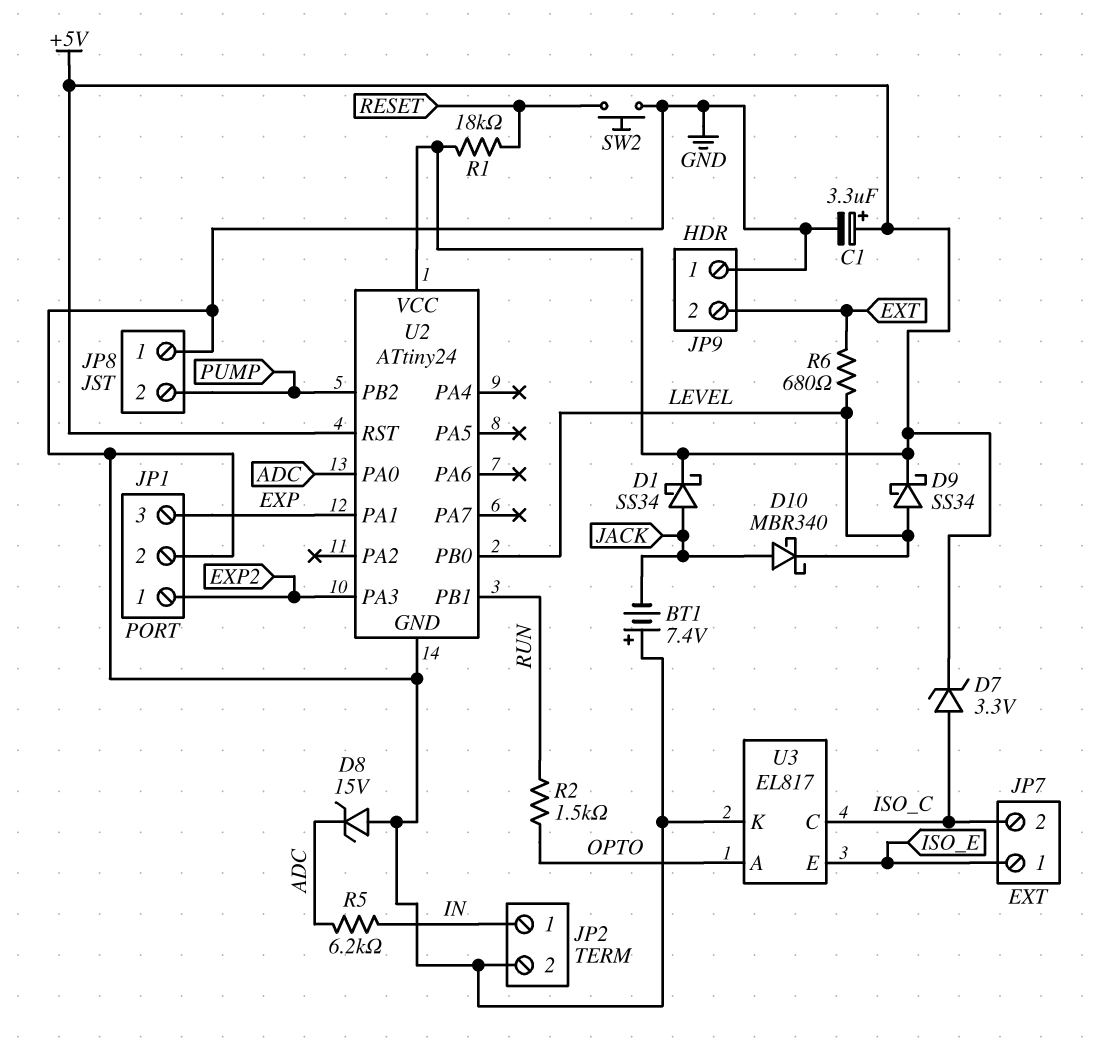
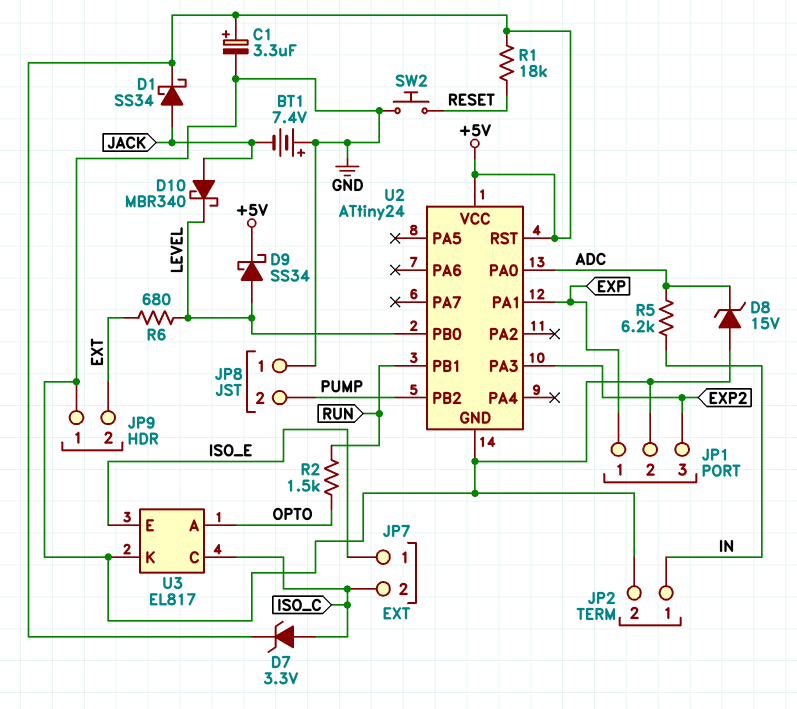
JP1 pin 1: EXP2 -> EXP
JP1 pin 3: EXP -> EXP2

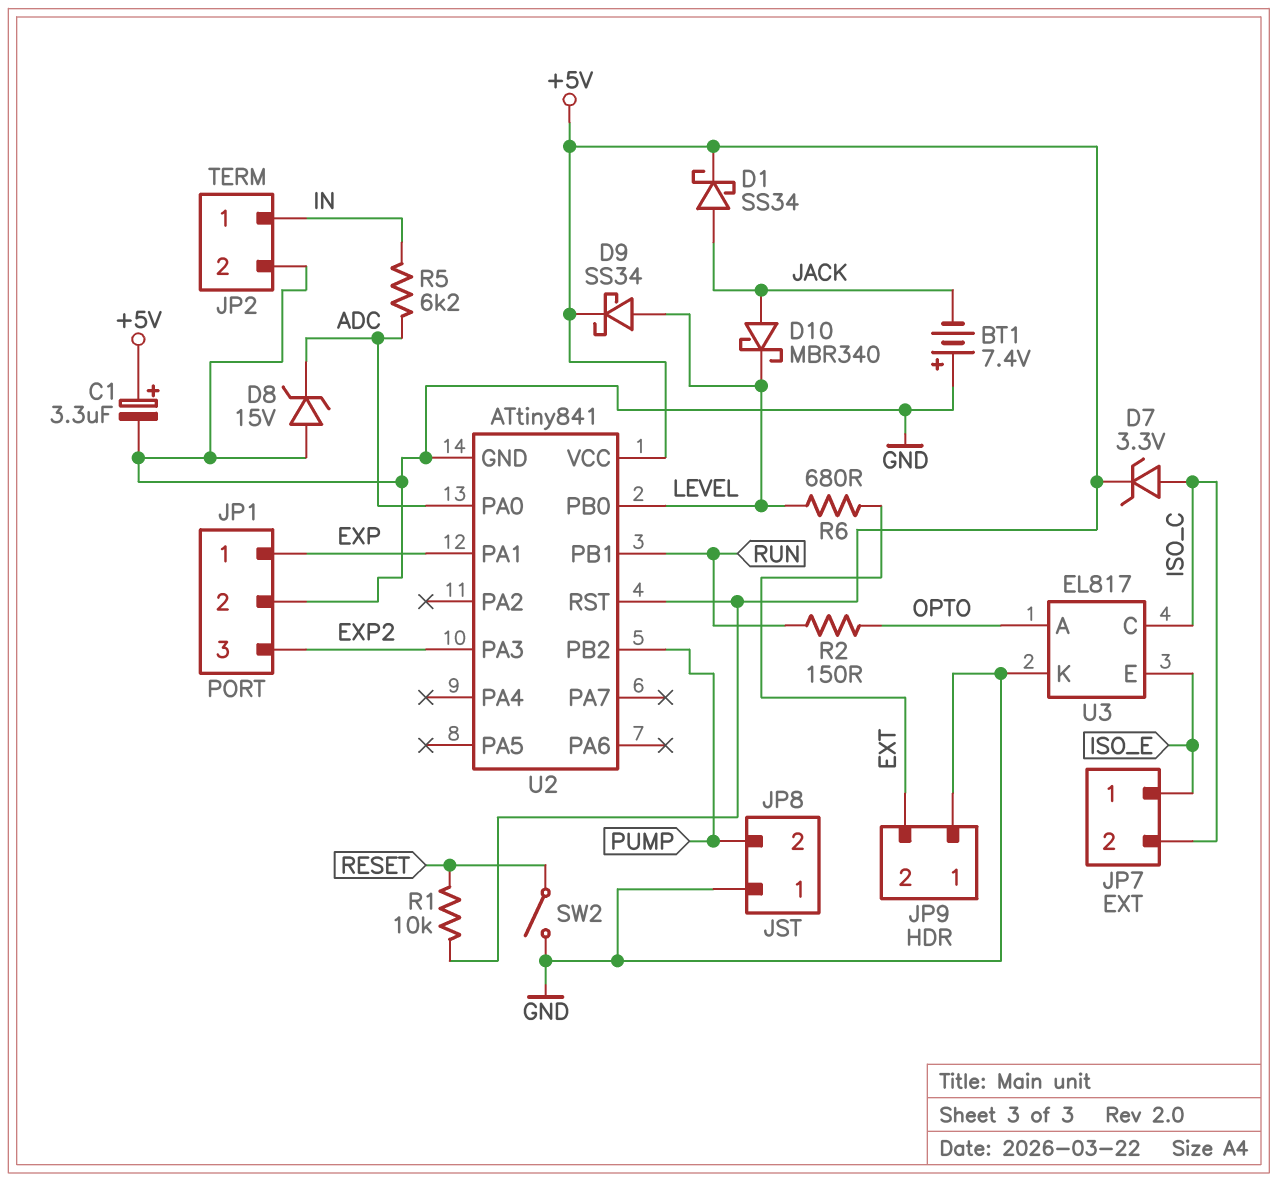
R1: 18k (+5V, RESET) -> 10k (+5V, RESET)
R2: 1.5k (OPTO, RUN) -> 150 (OPTO, RUN)
SW2: button (GND, RESET) -> switch (GND, RESET)
U2: ATtiny24 -> ATtiny841

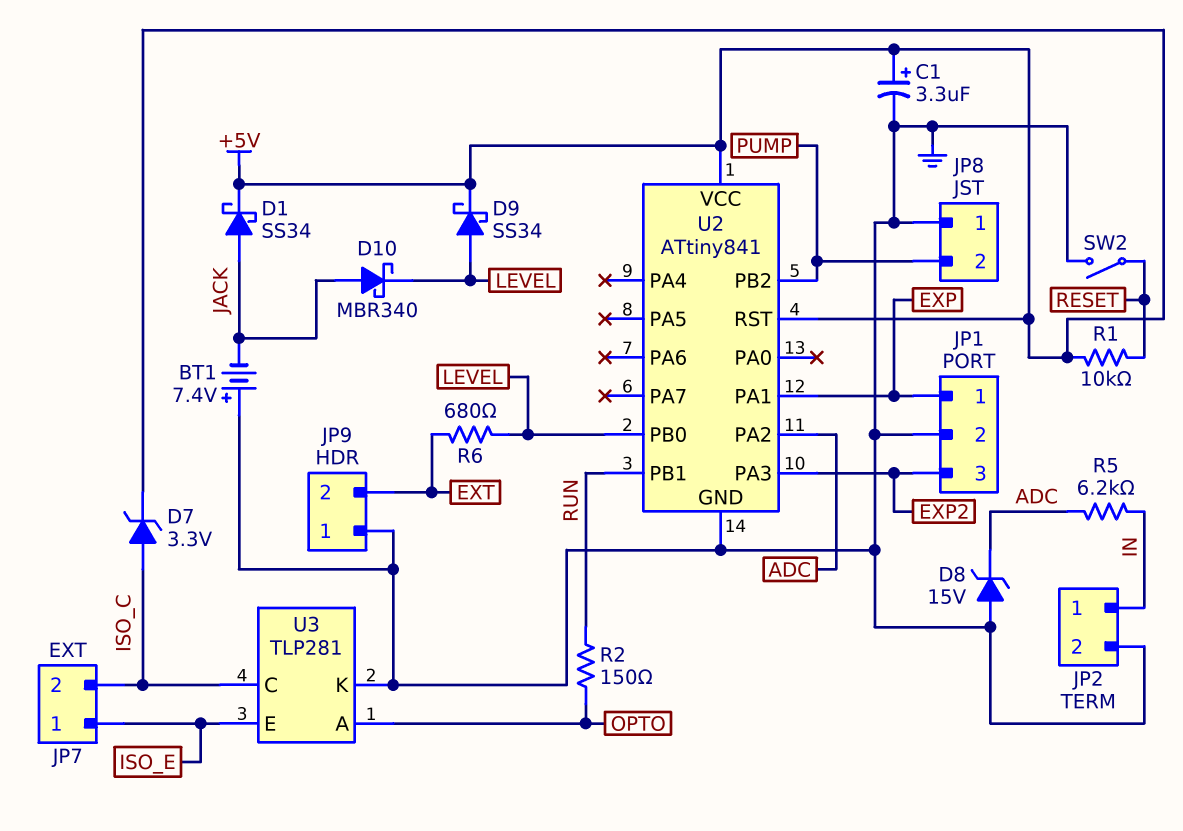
U2 pin PA0: ADC -> none
U2 pin PA2: none -> ADC
U3: EL817 -> TLP281

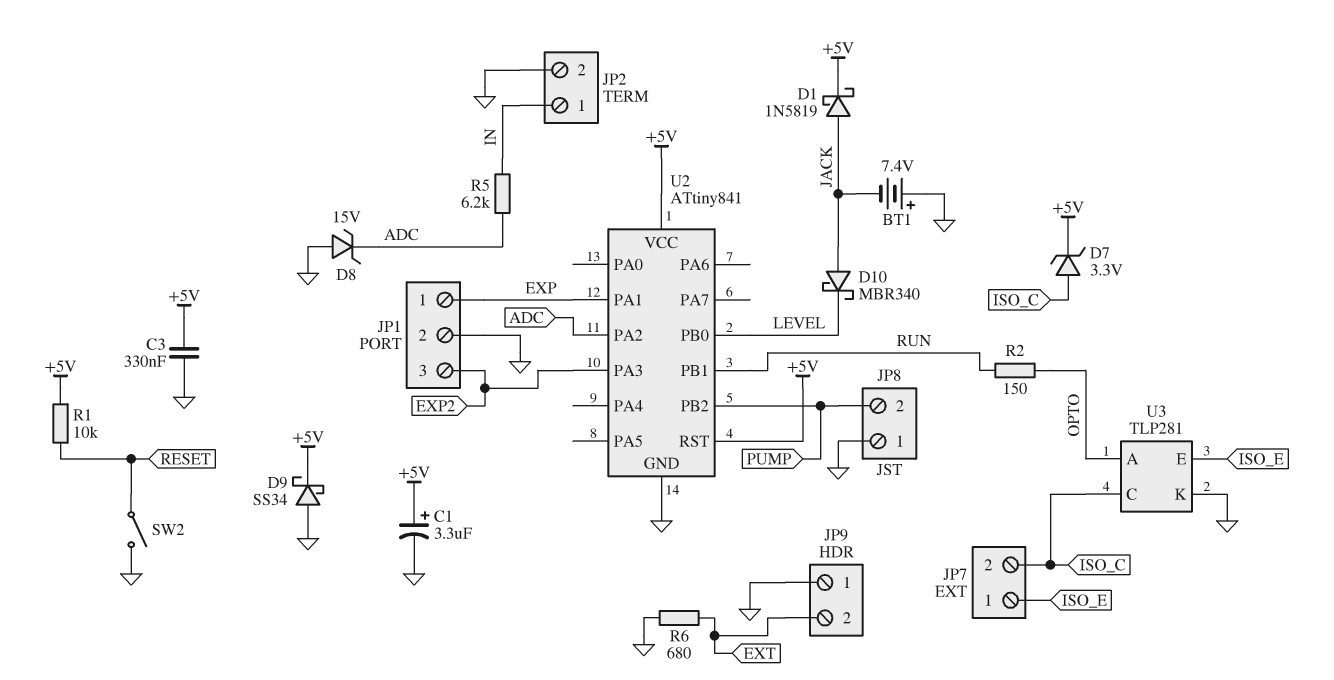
C3: none -> 330nF (+5V, GND)
D1: schottky SS34 (A JACK, K +5V) -> schottky 1N5819 (A JACK, K +5V)
D9: schottky SS34 (A LEVEL, K +5V) -> schottky SS34 (A GND, K +5V)
R6: 680 (EXT, LEVEL) -> 680 (EXT, GND)

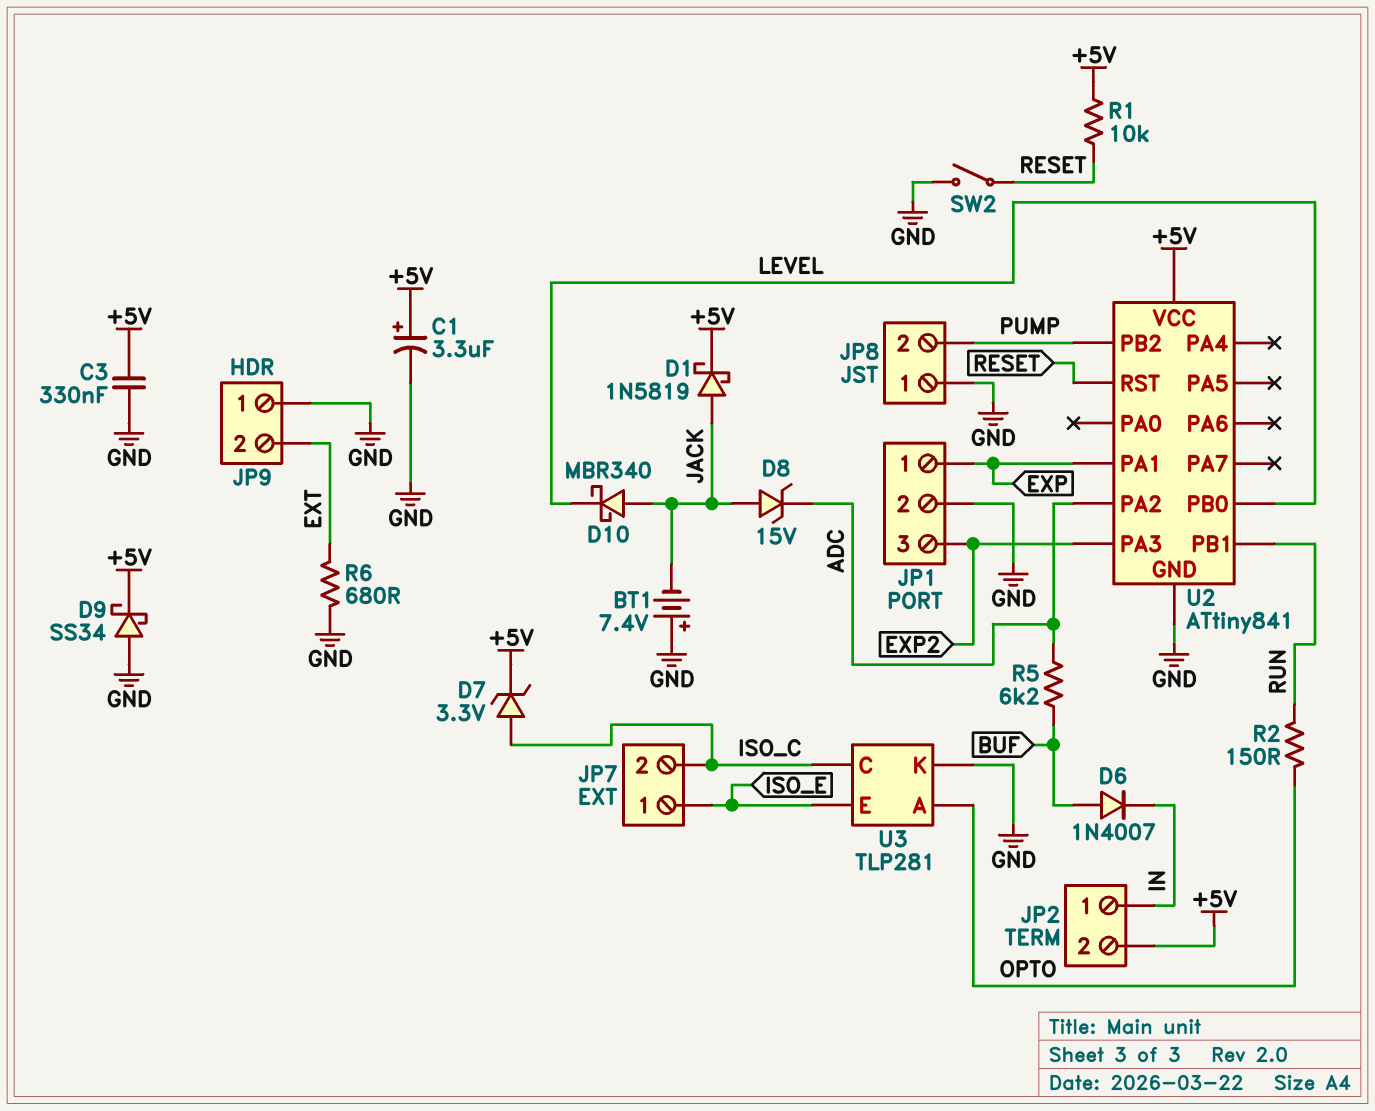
D6: none -> diode 1N4007 (A BUF, K IN)
D8: zener 15V (A GND, K ADC) -> zener 15V (A JACK, K ADC)
JP2 pin 2: GND -> +5V
R5: 6.2k (ADC, IN) -> 6.2k (ADC, BUF)
U2 pin RST: +5V -> RESET

